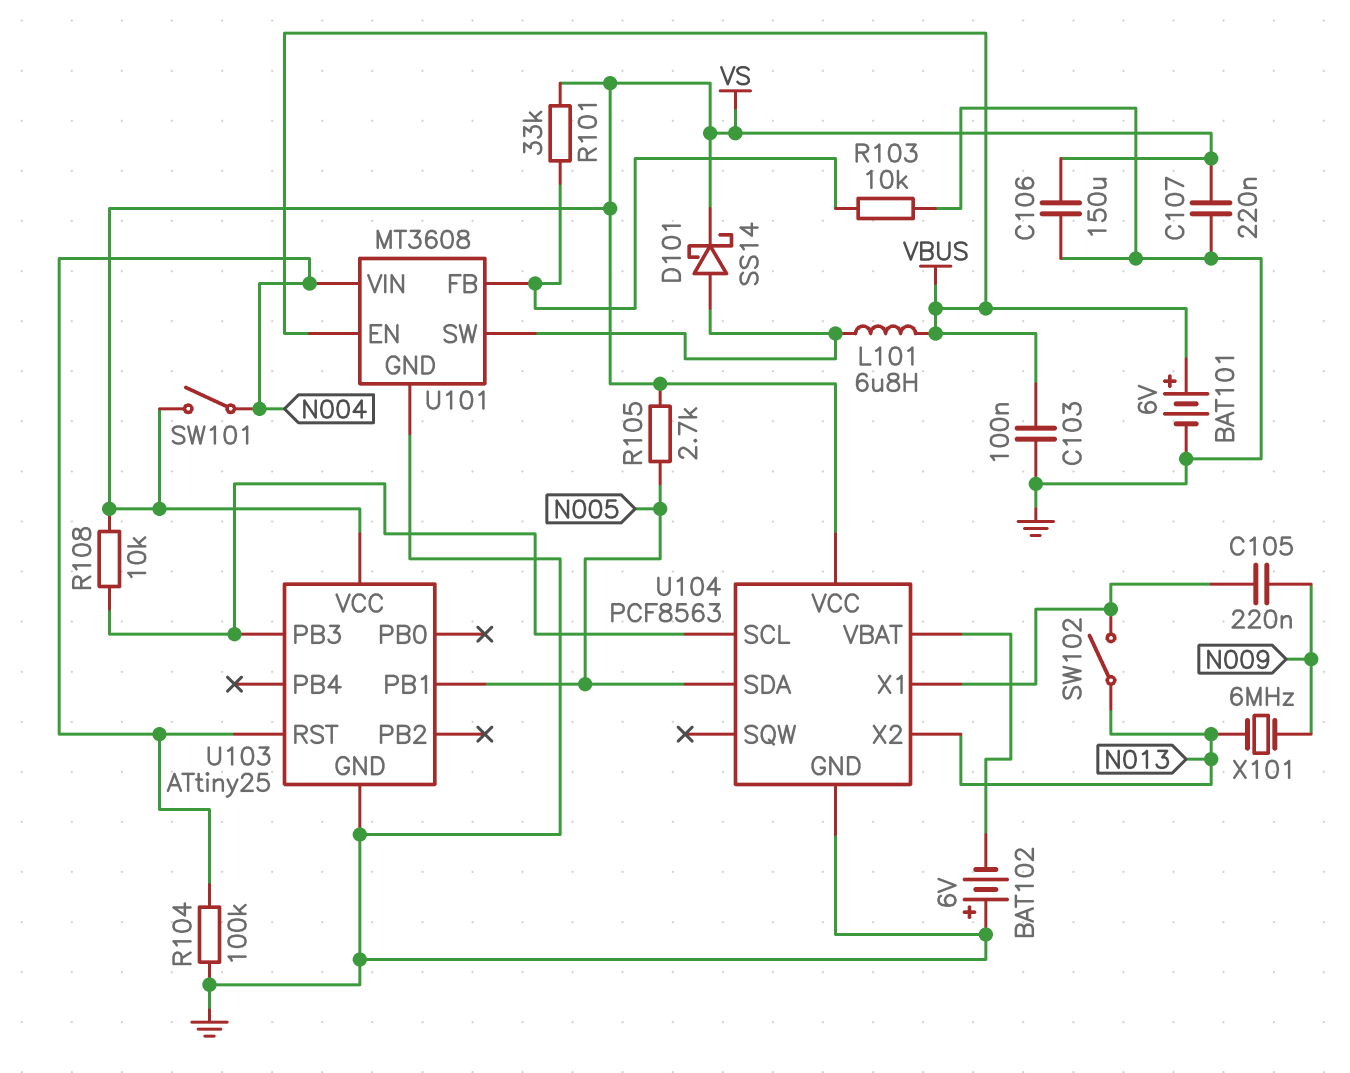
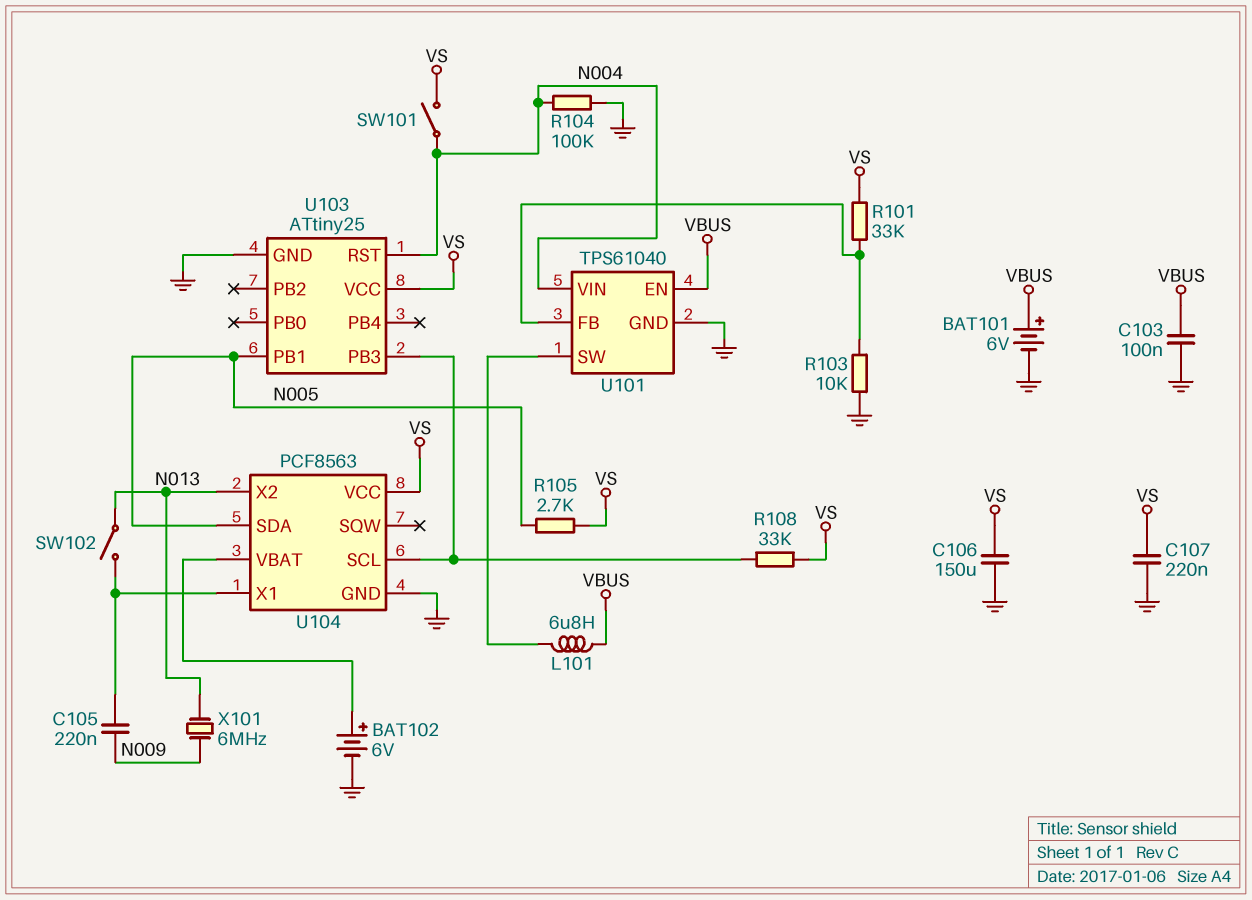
BAT102: 6V (plus GND, minus U104/VBAT) -> 6V (plus U104/VBAT, minus GND)
D101: schottky SS14 (A U101/SW, K VS) -> none
R108: 10k (U103/PB3, VS) -> 33k (U103/PB3, VS)
U101: MT3608 -> TPS61040

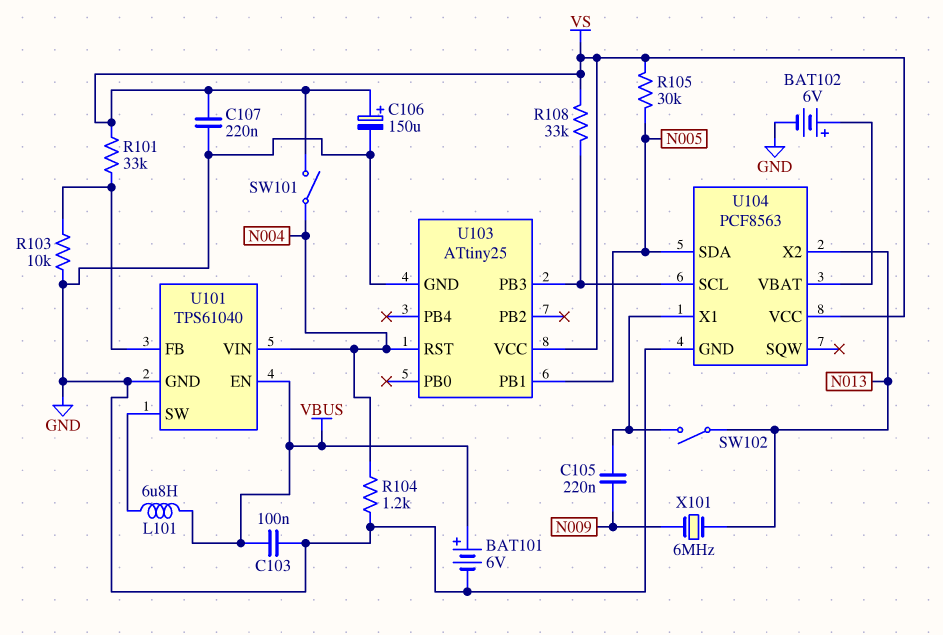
C106: 150uF (GND, VS) -> 150uF (plus VS, minus GND)
R104: 100k (GND, N004) -> 1.2k (GND, N004)
R105: 2.7k (N005, VS) -> 30k (N005, VS)

